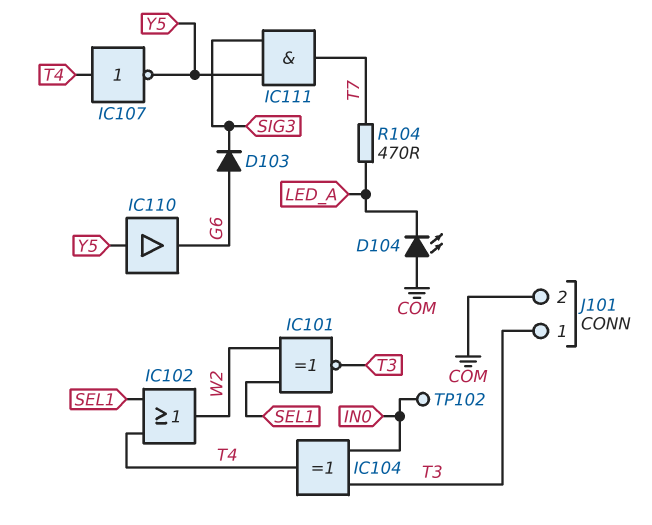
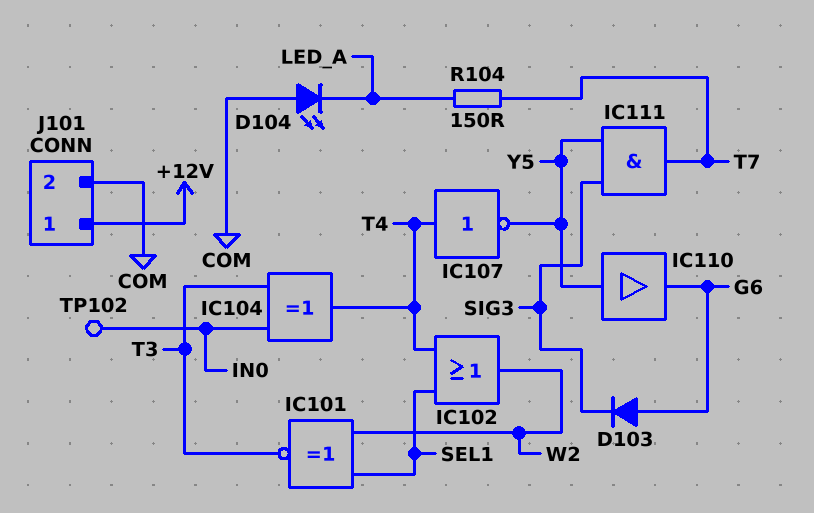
J101 pin 1: T3 -> +12V
R104: 470 (LED_A, T7) -> 150 (LED_A, T7)

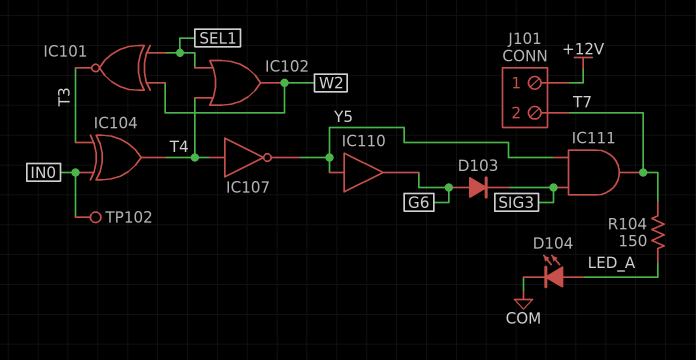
D104: LED (A COM, K LED_A) -> LED (A LED_A, K COM)
J101 pin 2: COM -> T7

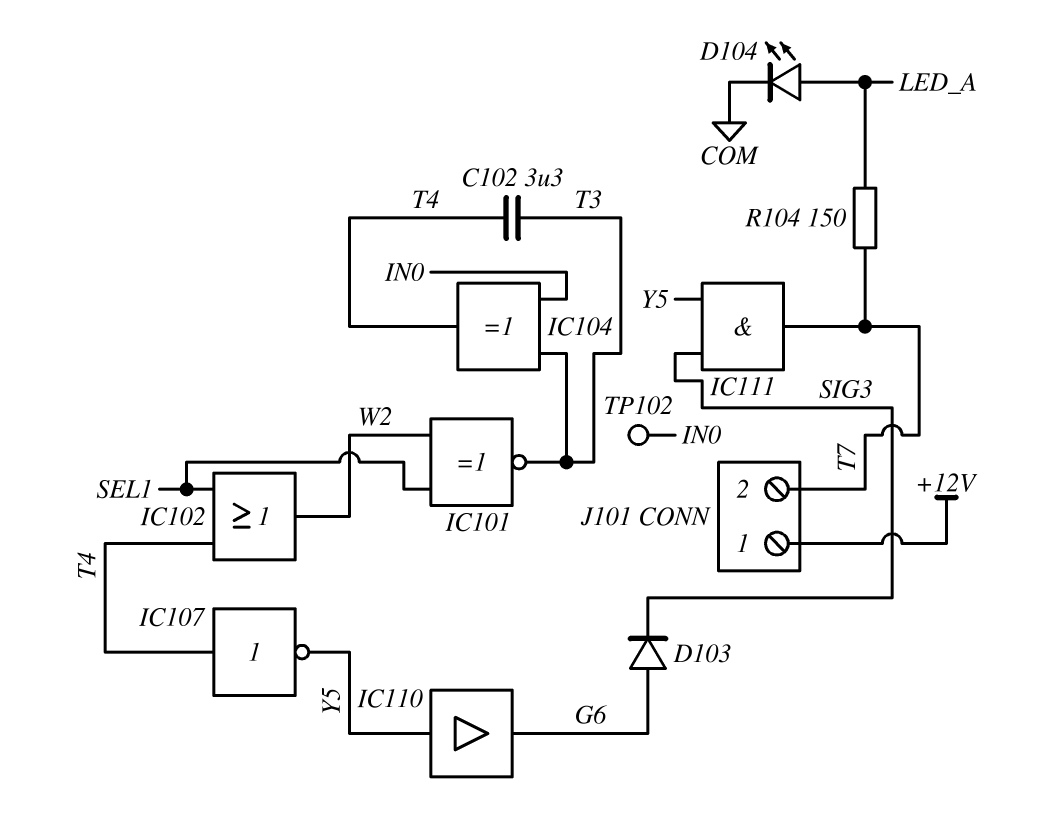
C102: none -> 3.3uF (T3, T4)

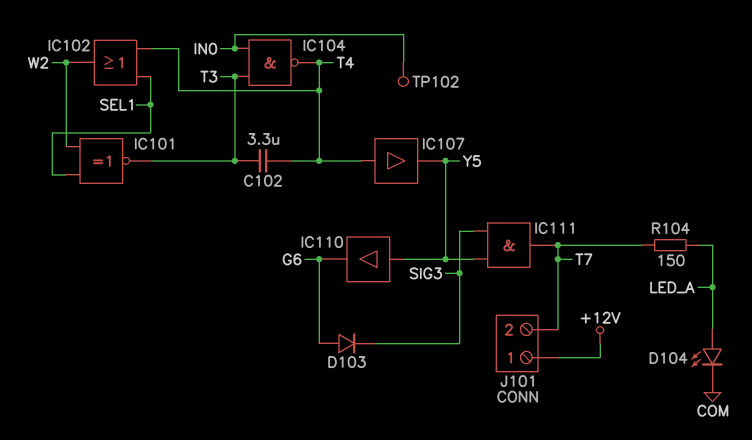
IC104: XOR (in IN0, in T3, out T4) -> NAND (in IN0, in T3, out T4)
IC107: NOT (in T4, out Y5) -> buffer (in T4, out Y5)

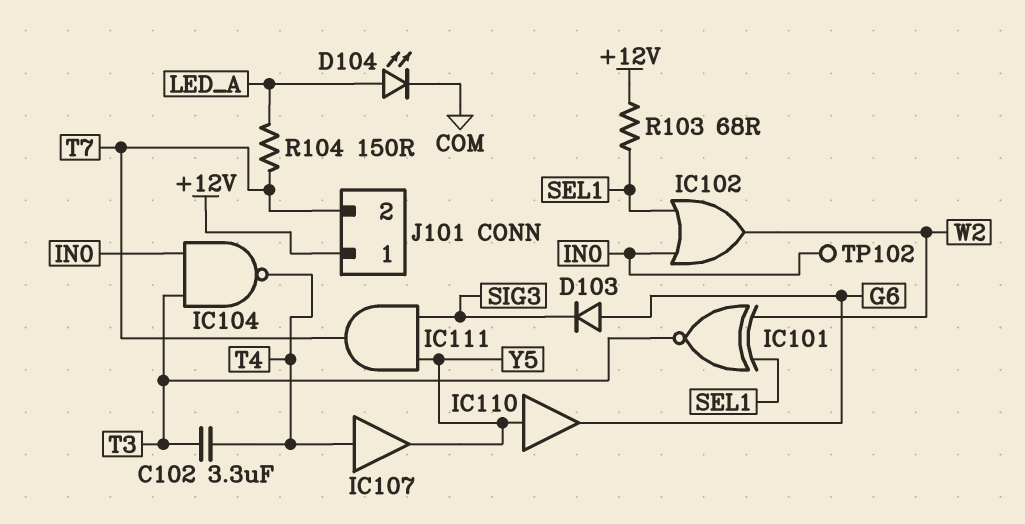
IC102: OR (in SEL1, in T4, out W2) -> OR (in IN0, in SEL1, out W2)
R103: none -> 68 (+12V, SEL1)

